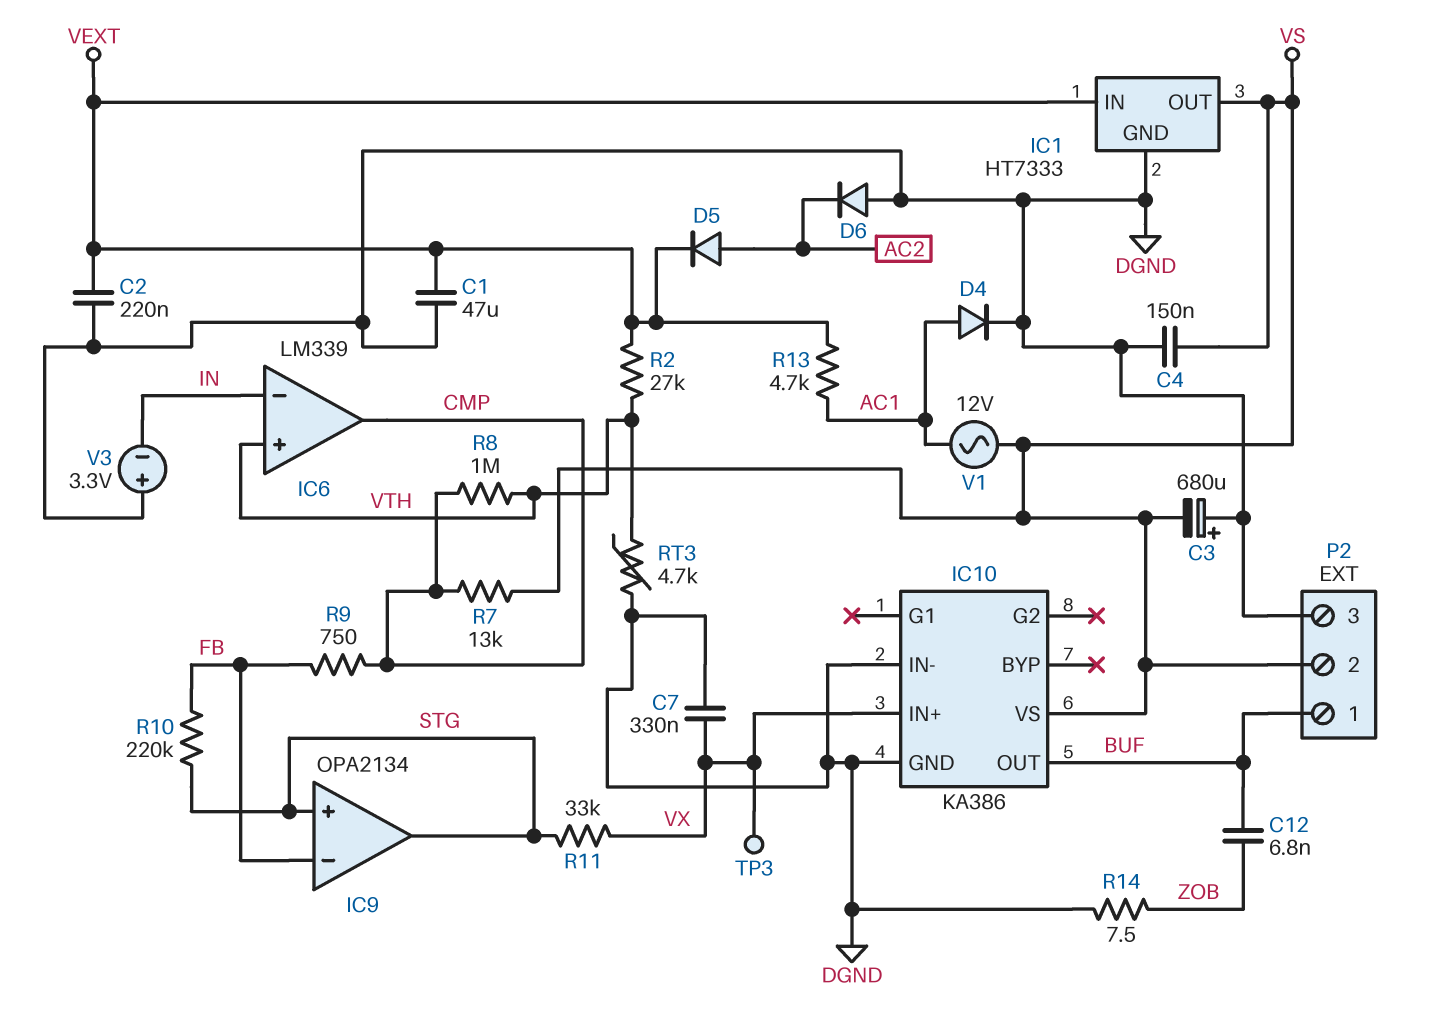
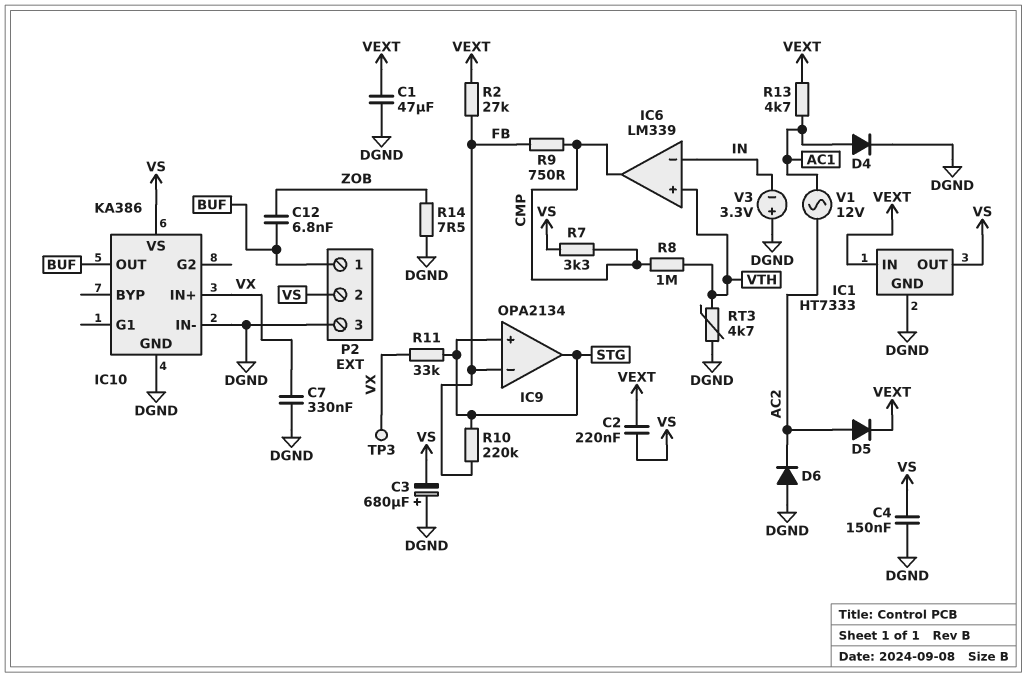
C2: 220nF (DGND, VEXT) -> 220nF (VEXT, VS)
R2: 27k (VEXT, VTH) -> 27k (FB, VEXT)
R7: 13k (CMP, VS) -> 3.3k (CMP, VS)
V1: AC 12V (AC1, VS) -> AC 12V (AC1, AC2)

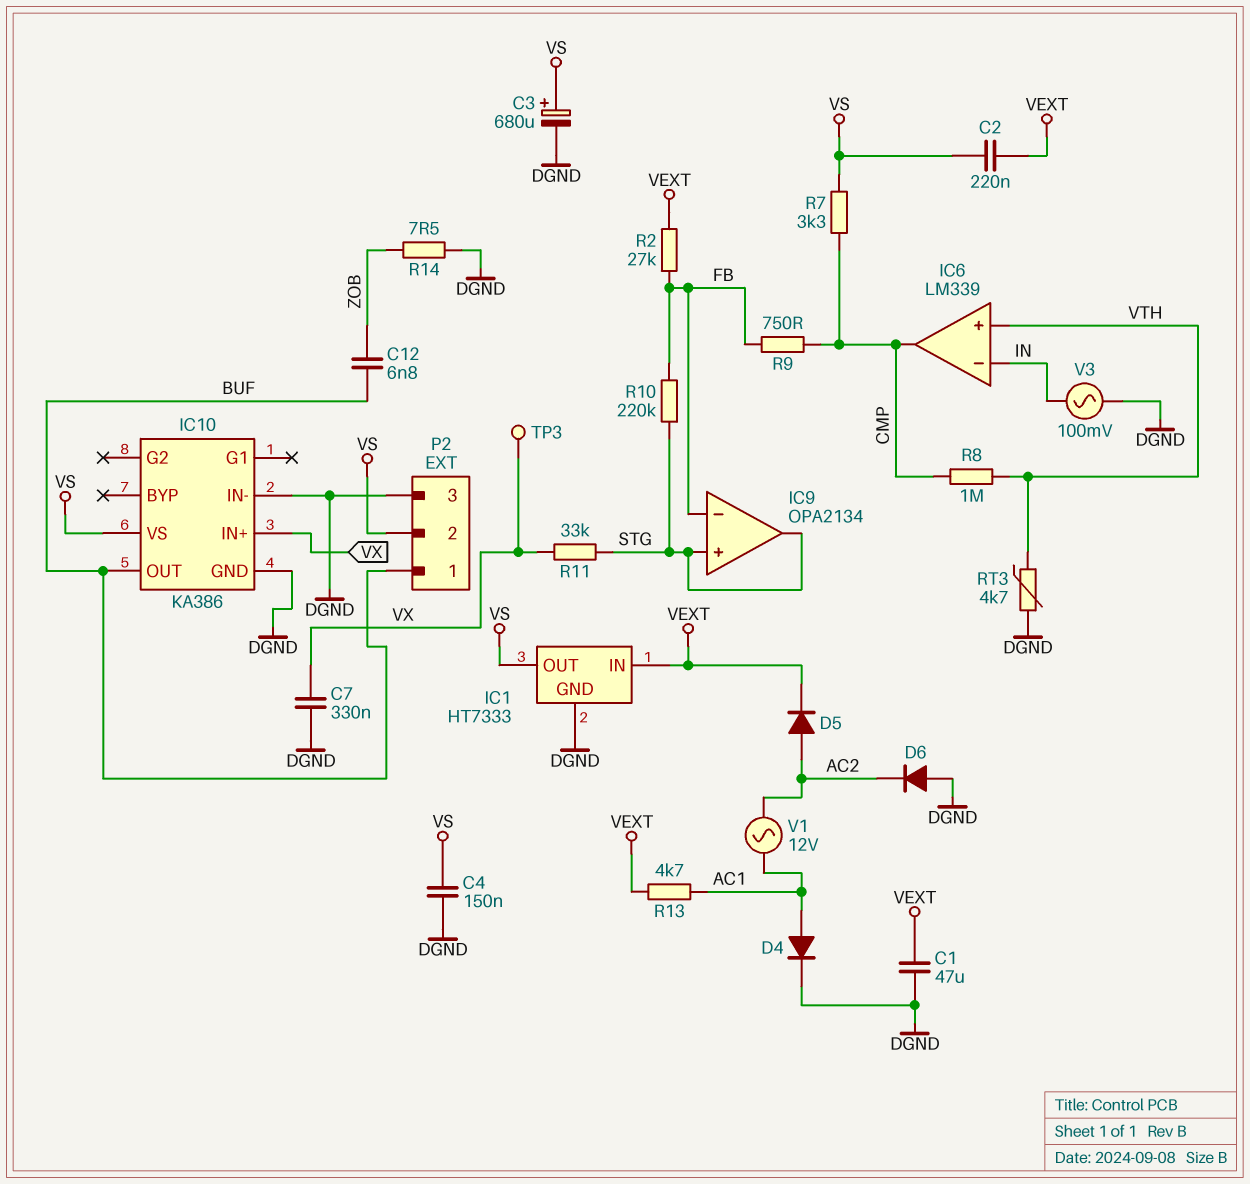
C3: 680uF (plus DGND, minus VS) -> 680uF (plus VS, minus DGND)
V3: 3.3V (plus DGND, minus IN) -> AC 100mV (DGND, IN)

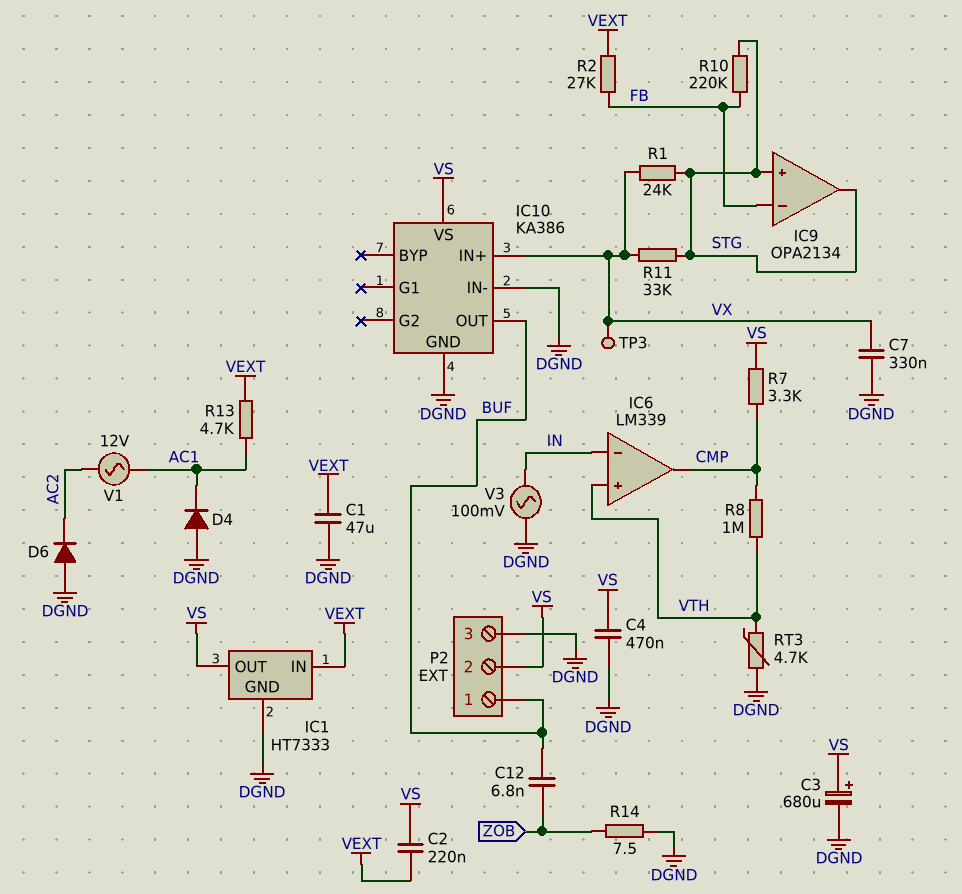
C4: 150nF (DGND, VS) -> 470nF (DGND, VS)
D4: diode (A AC1, K DGND) -> diode (A DGND, K AC1)
D5: diode (A AC2, K VEXT) -> none
R1: none -> 24k (STG, VX)
R9: 750 (CMP, FB) -> none

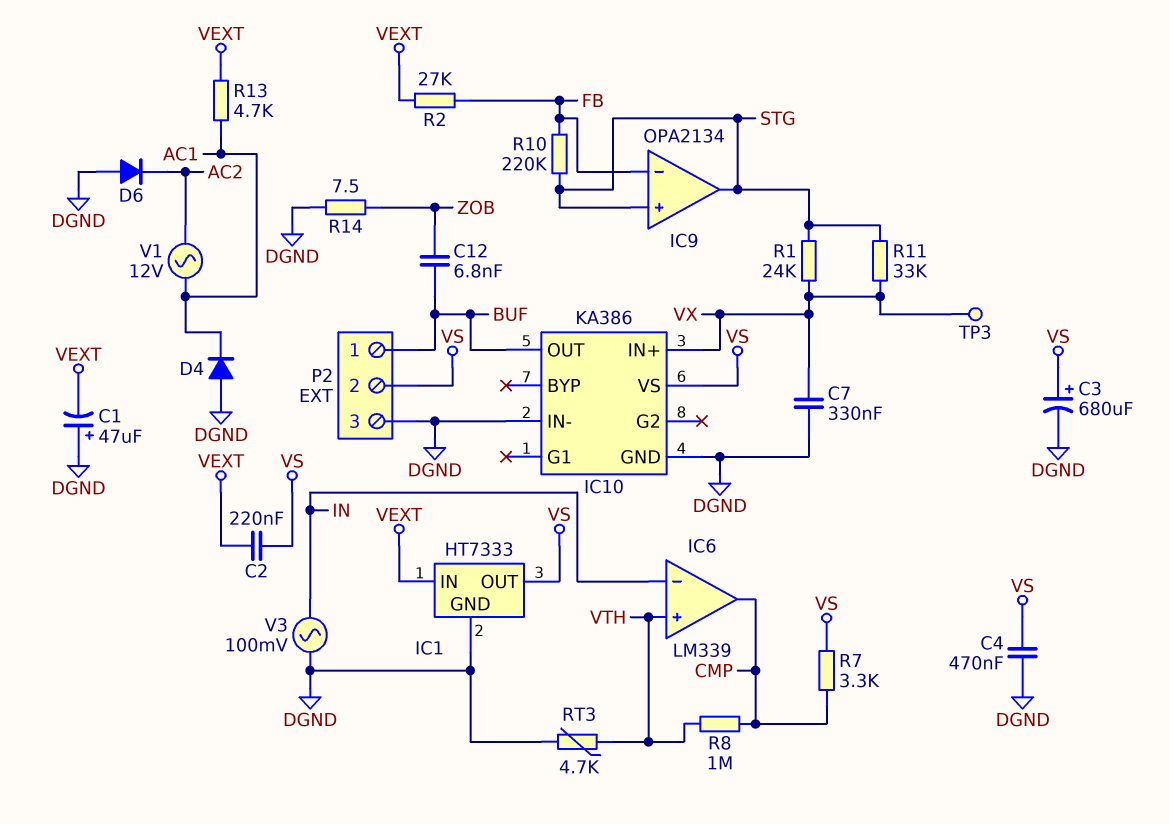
C1: 47uF (DGND, VEXT) -> 47uF (plus DGND, minus VEXT)

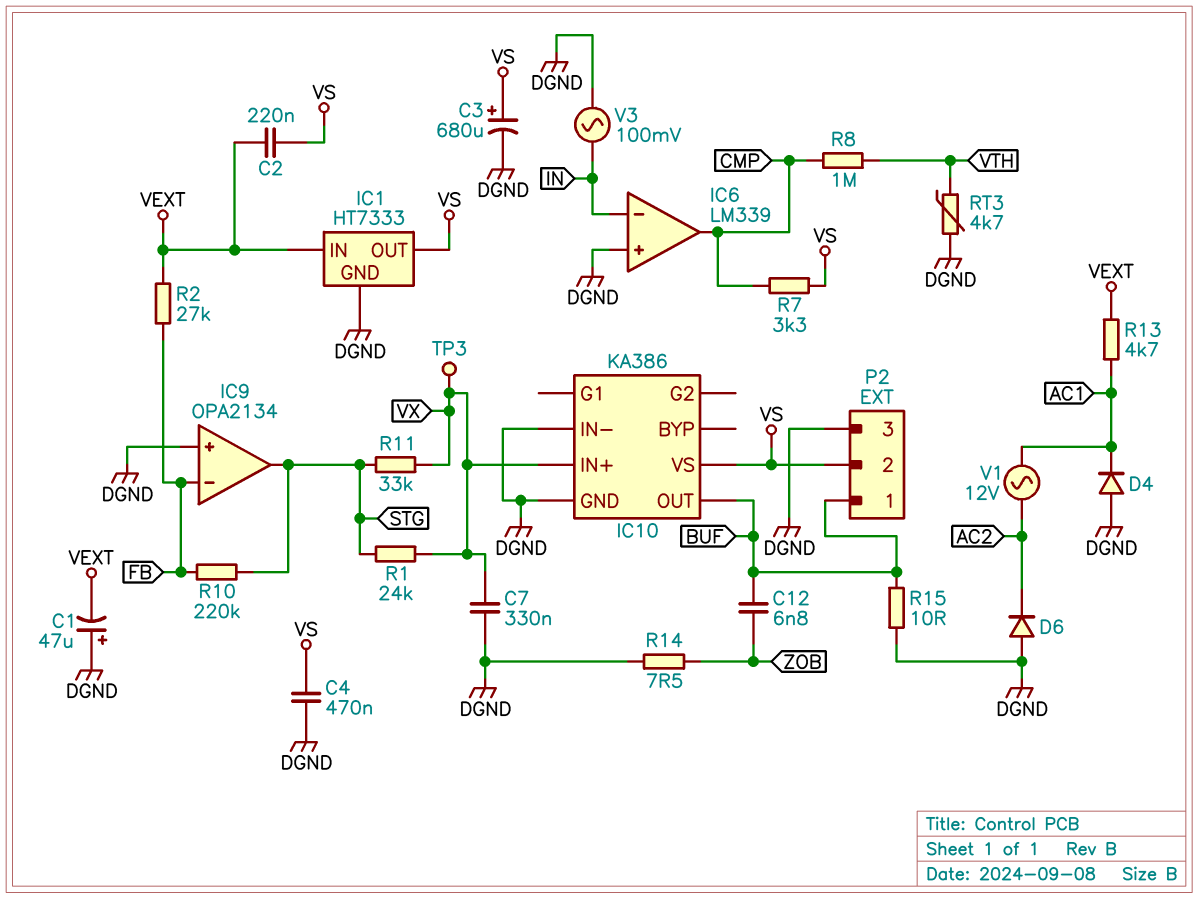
IC6 pin in+: VTH -> DGND
IC9 pin in+: STG -> DGND
R15: none -> 10 (BUF, DGND)

